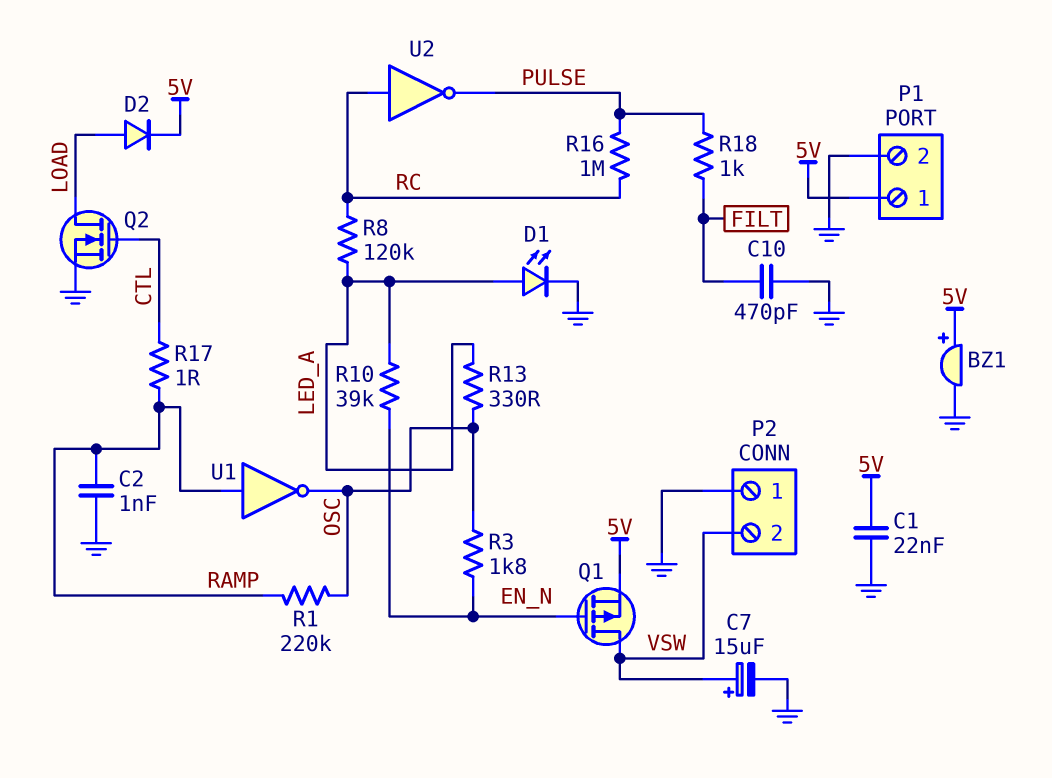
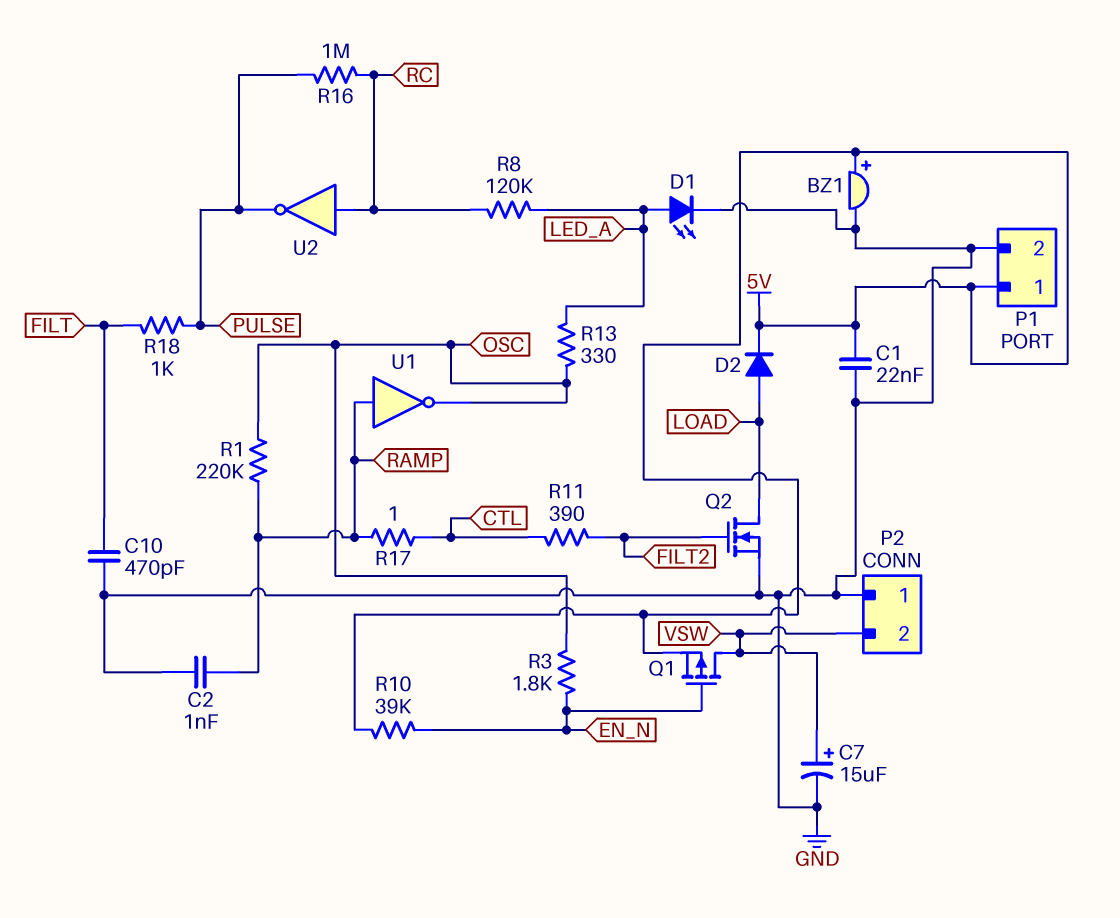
Q2: NMOS (G CTL, D LOAD, S GND) -> NMOS (G FILT2, D LOAD, S GND)
R10: 39k (EN_N, LED_A) -> 39k (5V, EN_N)
R11: none -> 390 (CTL, FILT2)

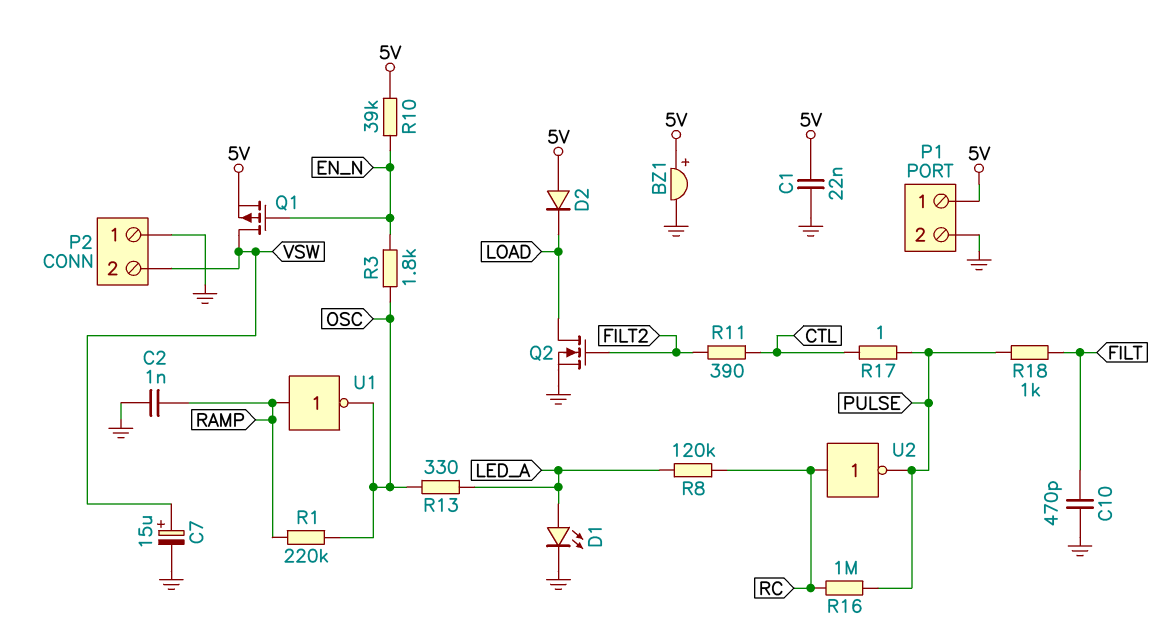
D2: diode (A LOAD, K 5V) -> diode (A 5V, K LOAD)
R17: 1 (CTL, RAMP) -> 1 (CTL, PULSE)

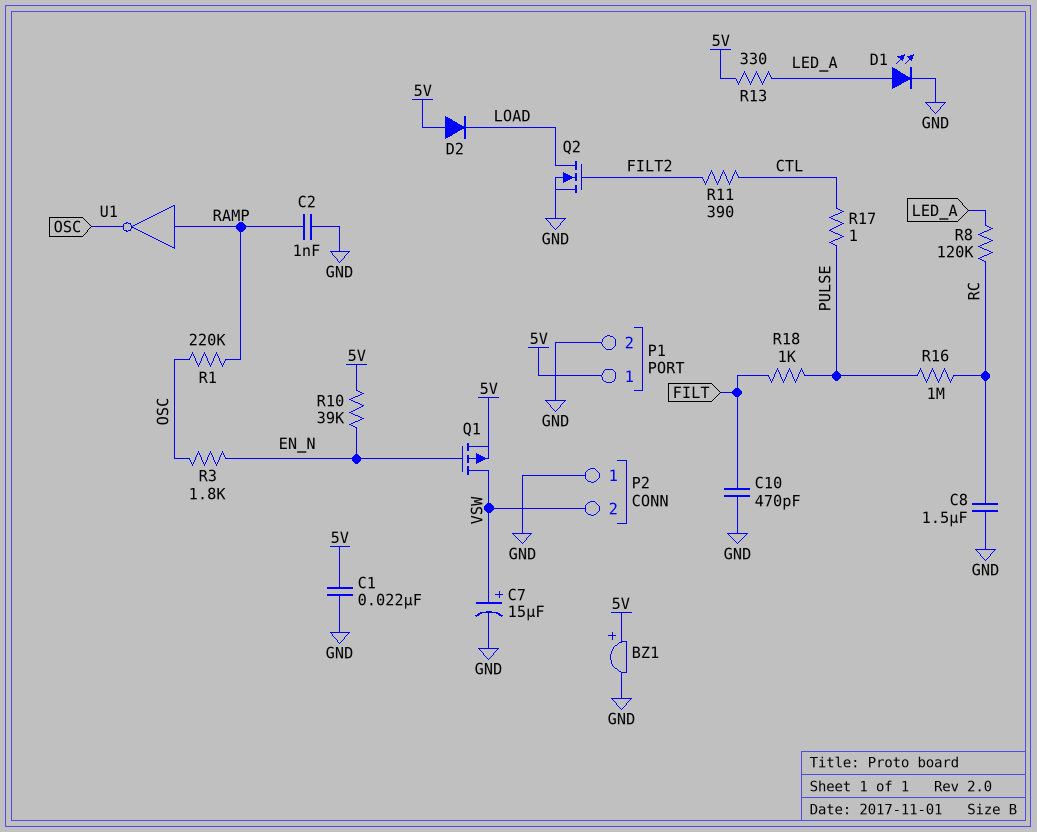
C8: none -> 1.5uF (GND, RC)
R13: 330 (LED_A, OSC) -> 330 (5V, LED_A)
U2: NOT (in RC, out PULSE) -> none

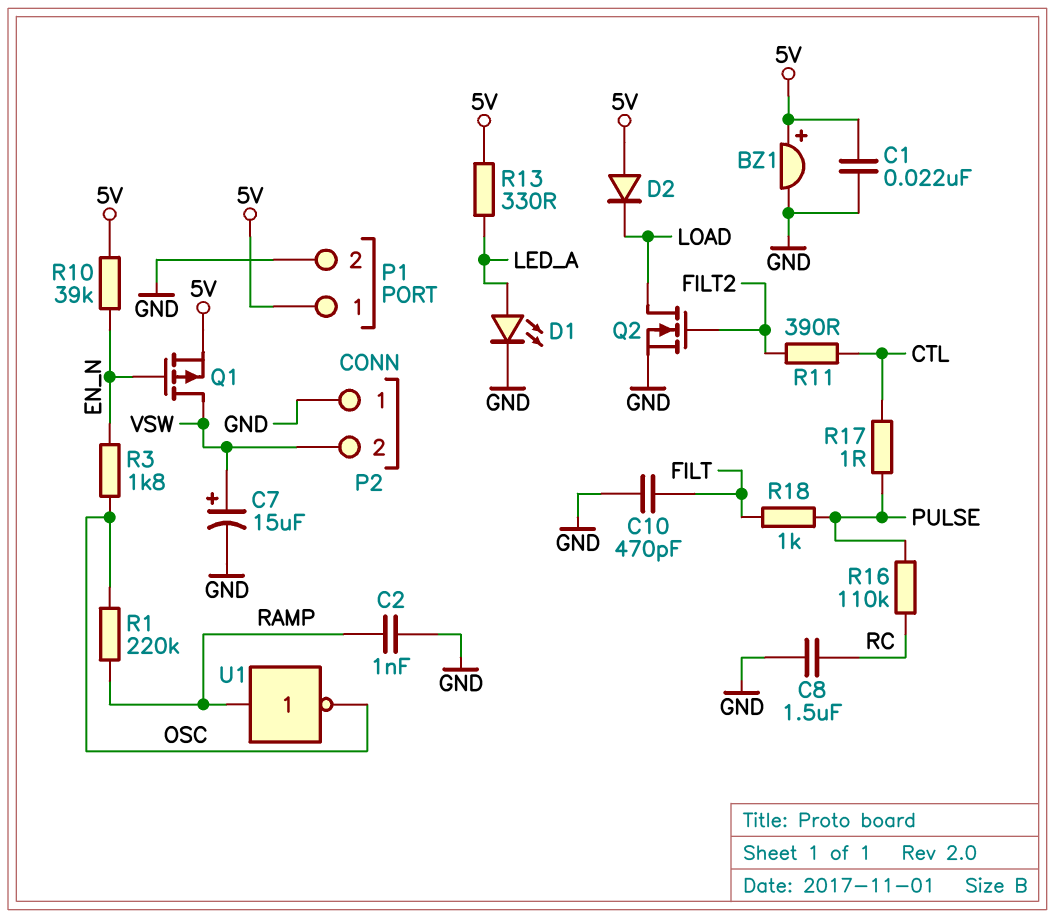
R8: 120k (LED_A, RC) -> none
R16: 1M (PULSE, RC) -> 110k (PULSE, RC)

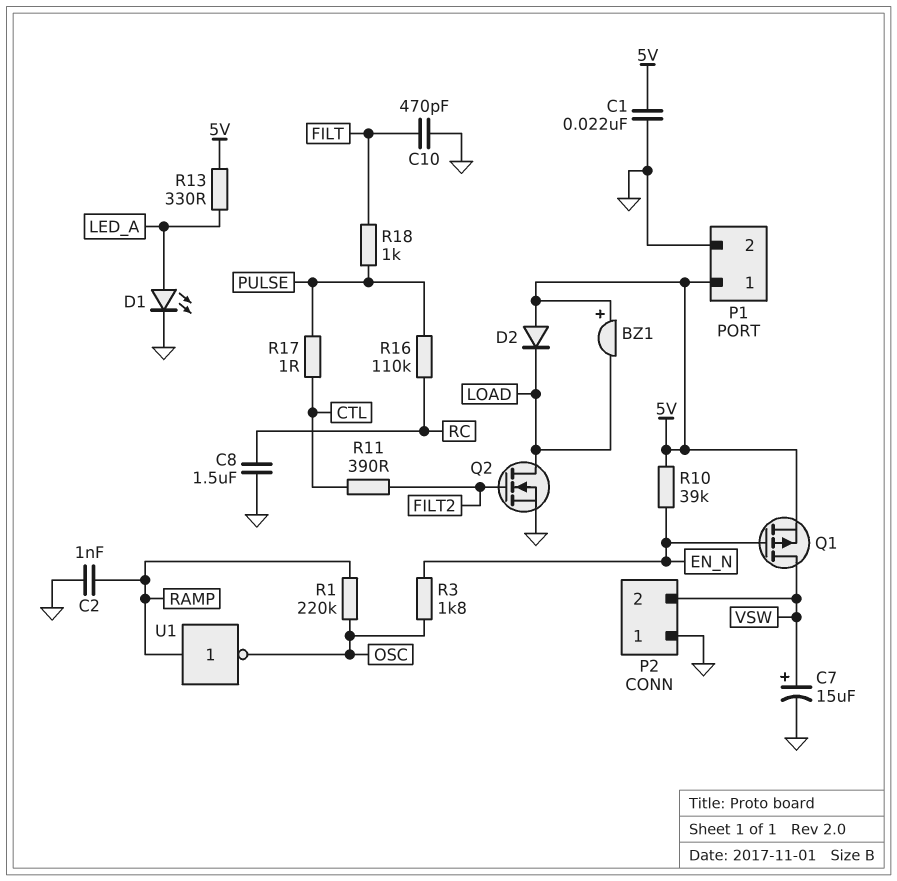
BZ1: buzzer (plus 5V, minus GND) -> buzzer (plus 5V, minus LOAD)

